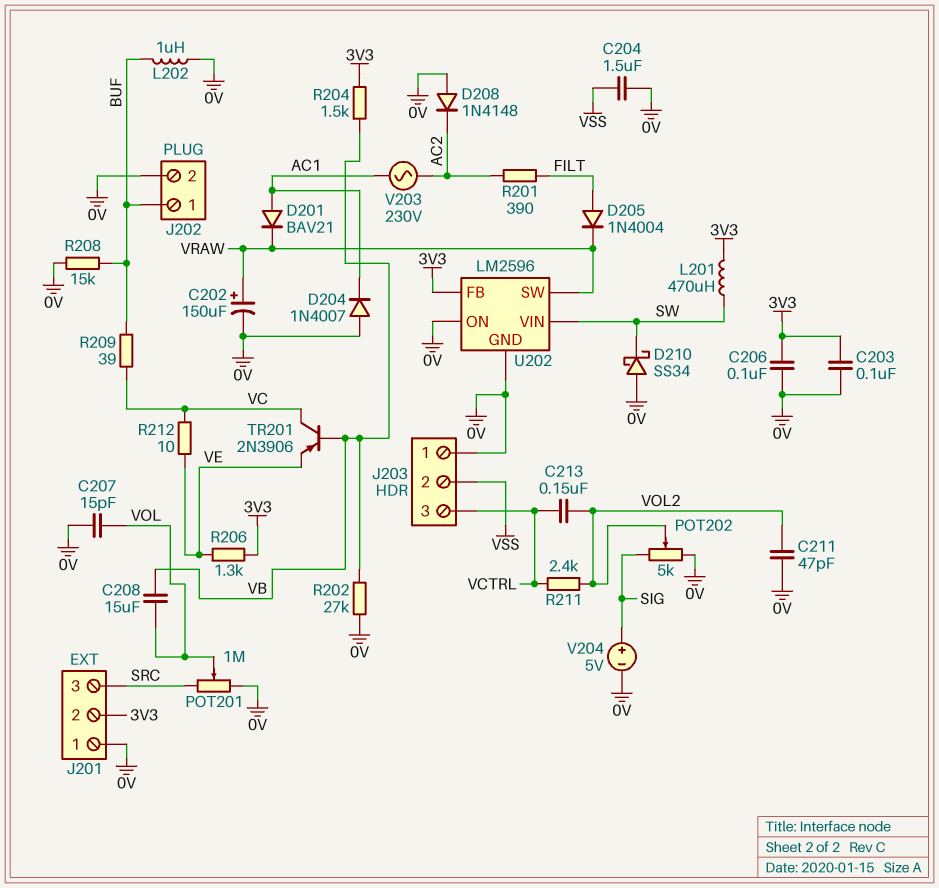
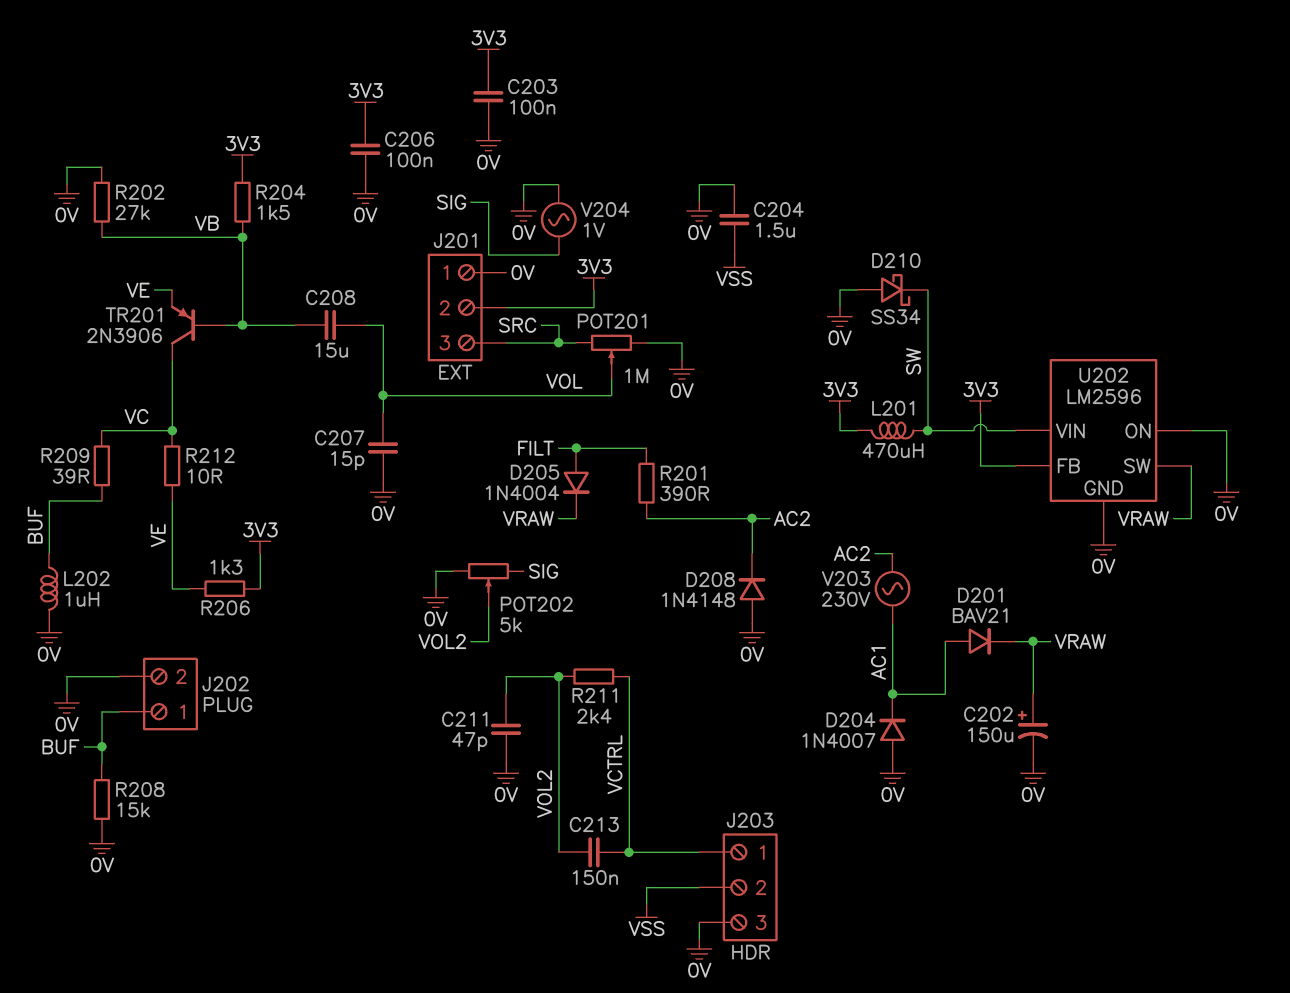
J203 pin 1: 0V -> VCTRL
J203 pin 3: VCTRL -> 0V
V204: 5V (plus SIG, minus 0V) -> AC 1V (0V, SIG)

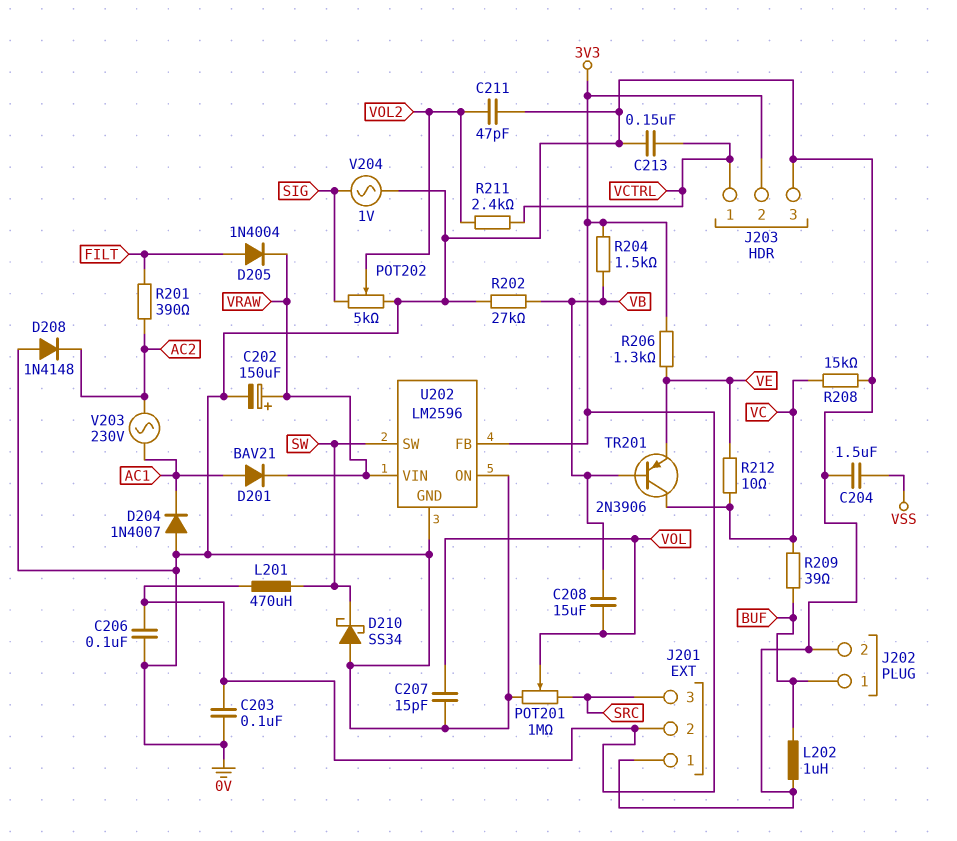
C213: 150nF (VCTRL, VOL2) -> 150nF (0V, VCTRL)
J203 pin 2: VSS -> 3V3
R208: 15k (0V, BUF) -> 15k (0V, VC)
U202 pin SW: VRAW -> SW
U202 pin VIN: SW -> VRAW

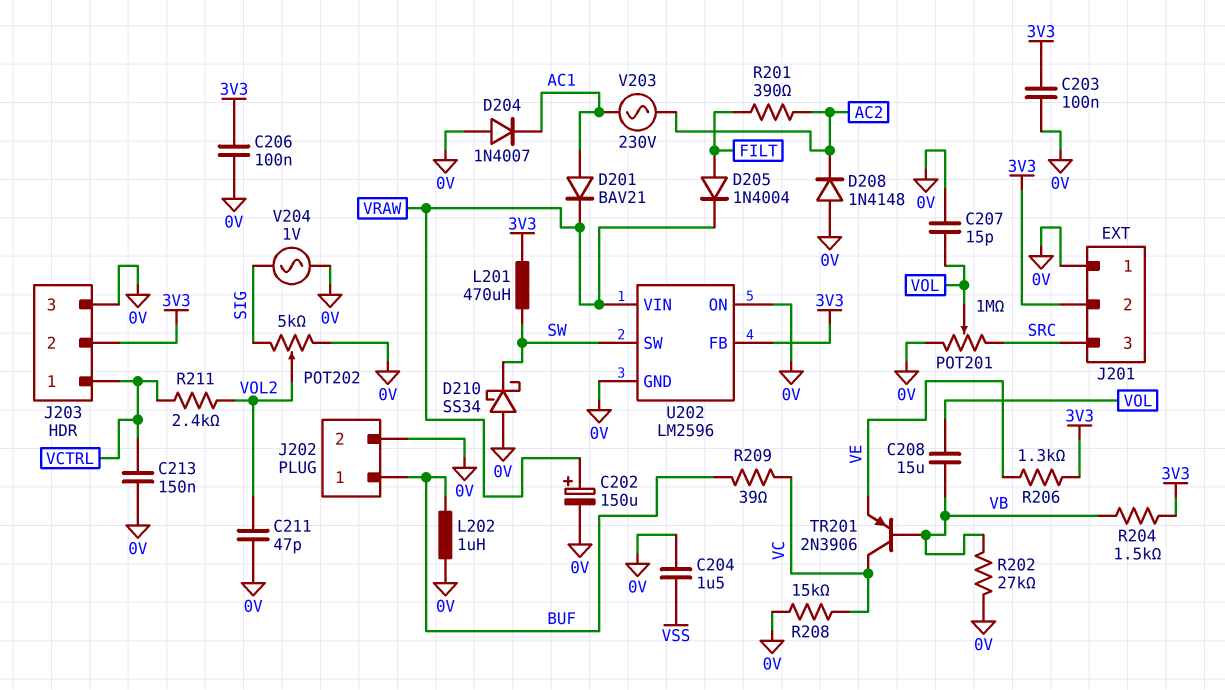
R212: 10 (VC, VE) -> none

